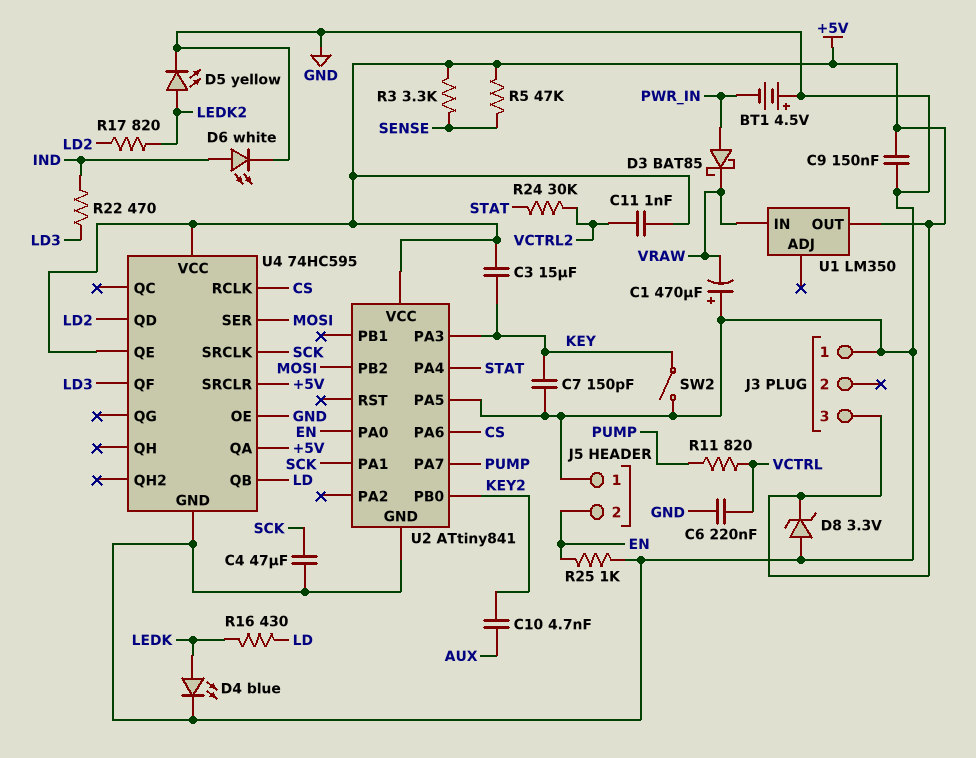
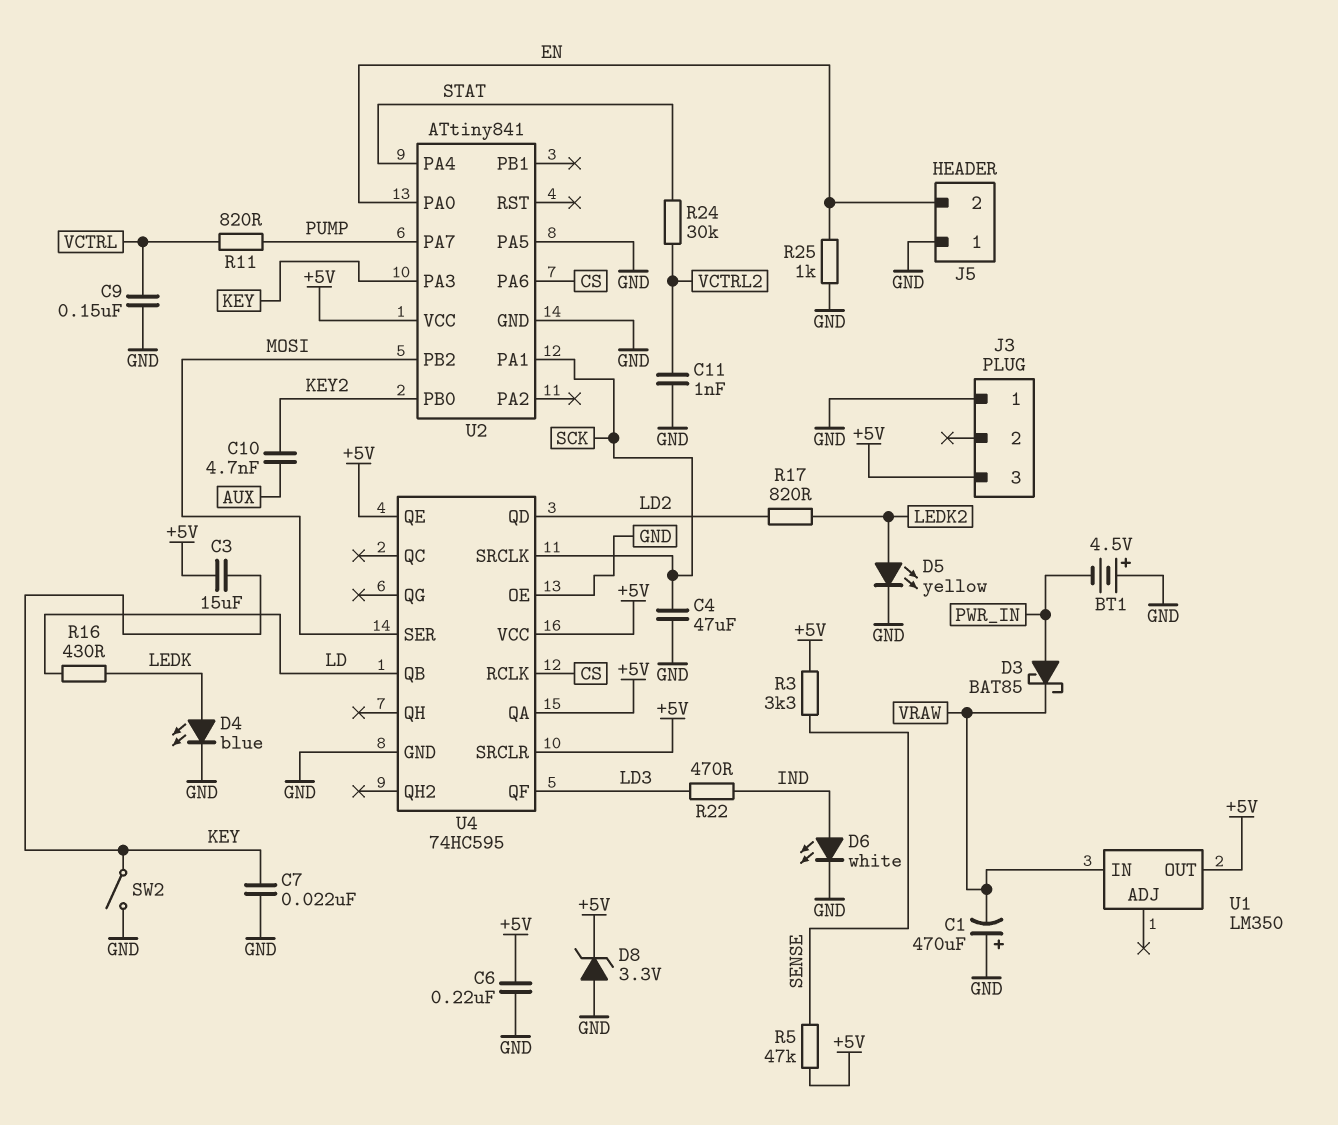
C6: 220nF (GND, VCTRL) -> 220nF (+5V, GND)
C7: 150pF (GND, KEY) -> 22nF (GND, KEY)
C9: 150nF (+5V, GND) -> 150nF (GND, VCTRL)
C11: 1nF (+5V, VCTRL2) -> 1nF (GND, VCTRL2)

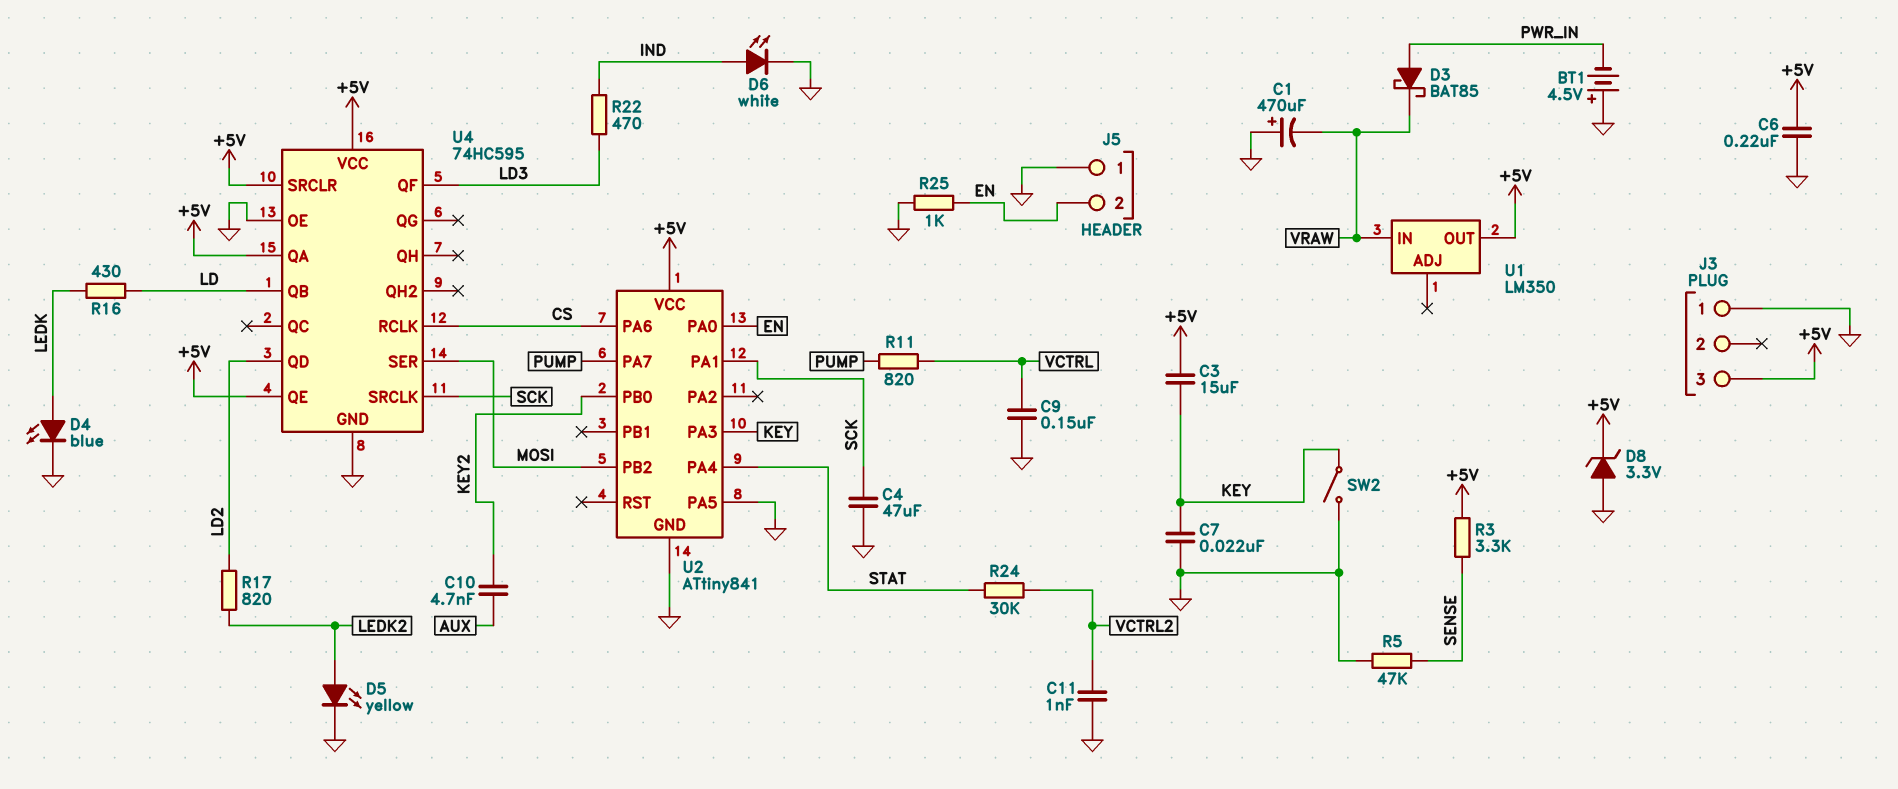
R5: 47k (+5V, SENSE) -> 47k (GND, SENSE)

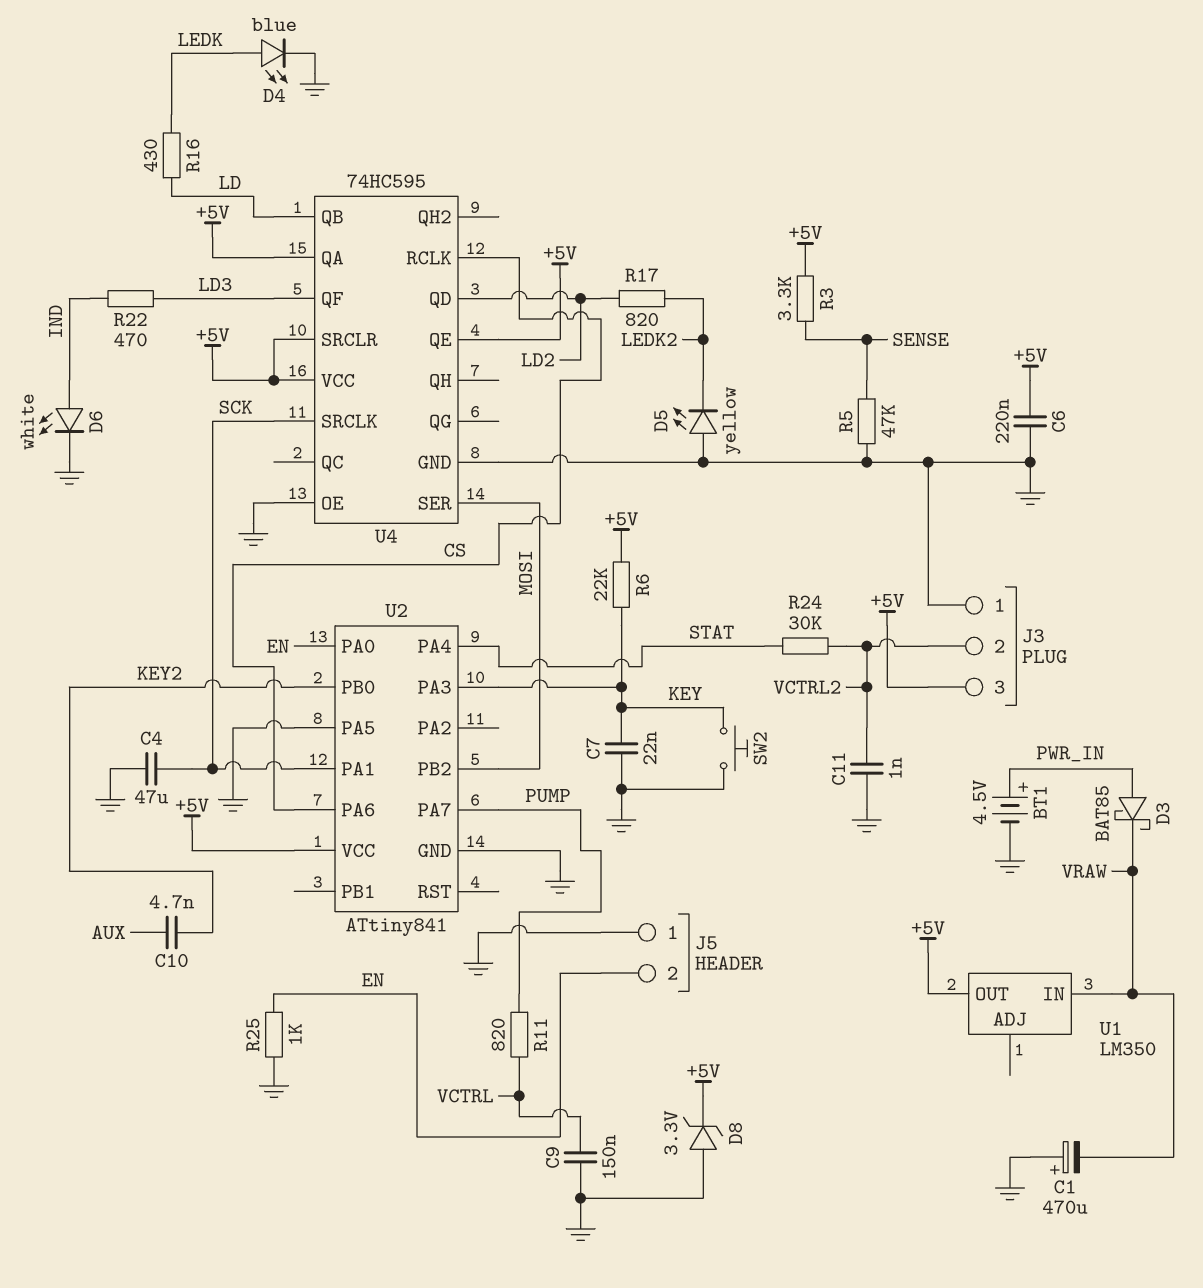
BT1: 4.5V (plus GND, minus PWR_IN) -> 4.5V (plus PWR_IN, minus GND)
C3: 15uF (+5V, KEY) -> none
D5: LED yellow (A LEDK2, K GND) -> LED yellow (A GND, K LEDK2)
J3 pin 2: none -> VCTRL2
R6: none -> 22k (+5V, KEY)
SW2: switch (GND, KEY) -> button (GND, KEY)

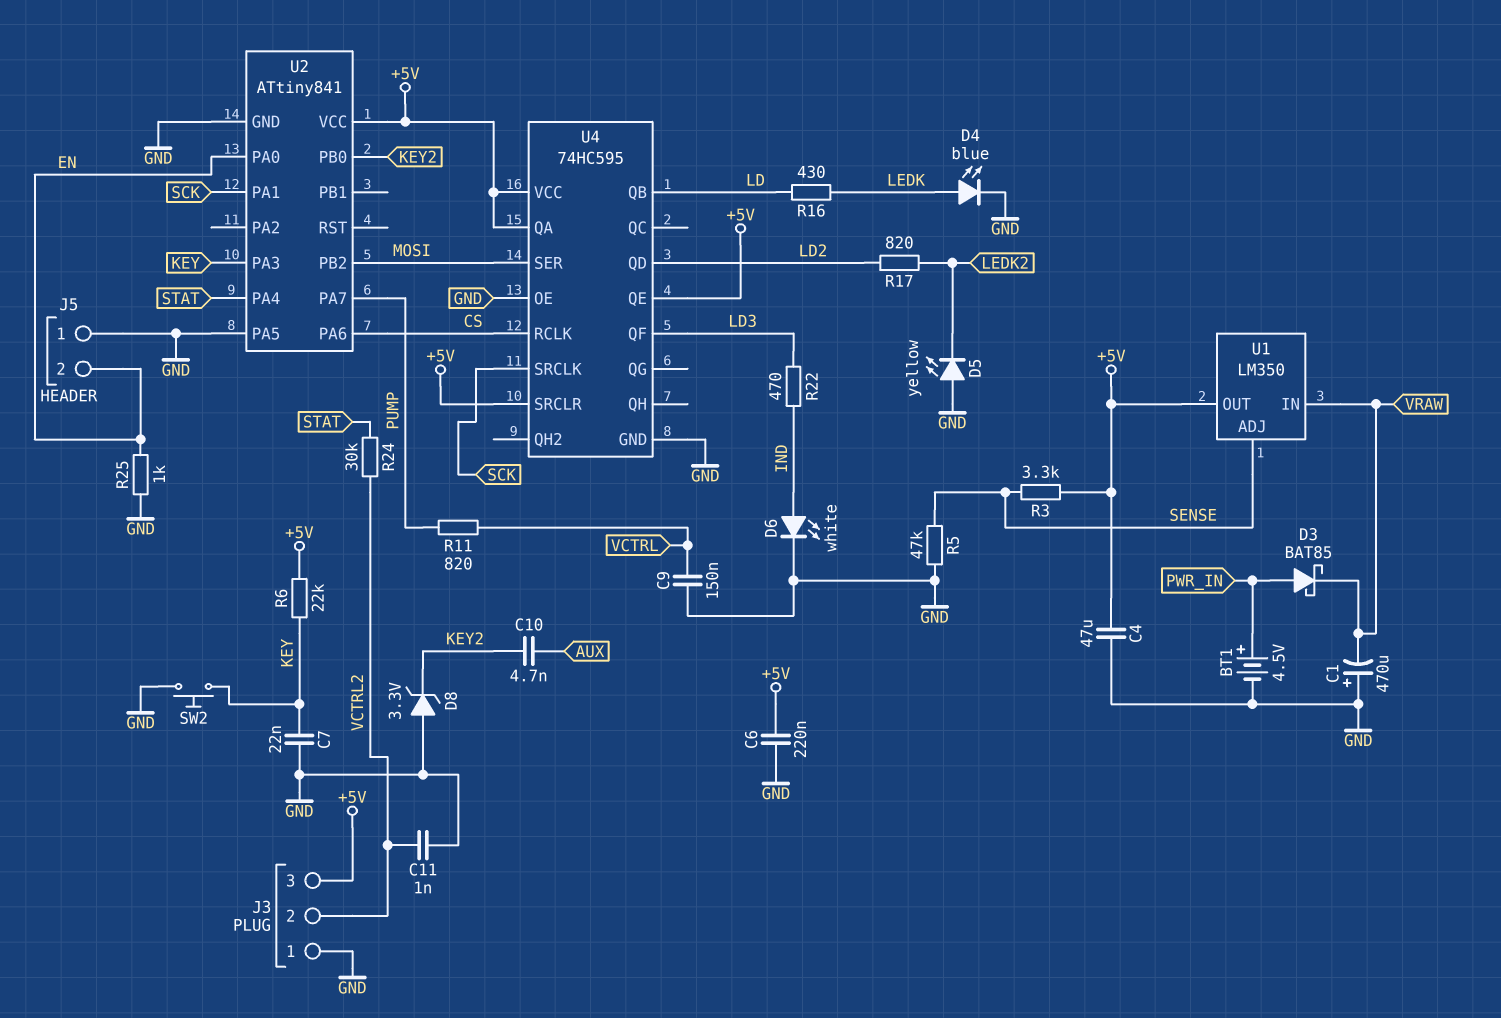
C4: 47uF (GND, SCK) -> 47uF (+5V, GND)
D8: zener 3.3V (A GND, K +5V) -> zener 3.3V (A GND, K KEY2)
U1 pin ADJ: none -> SENSE

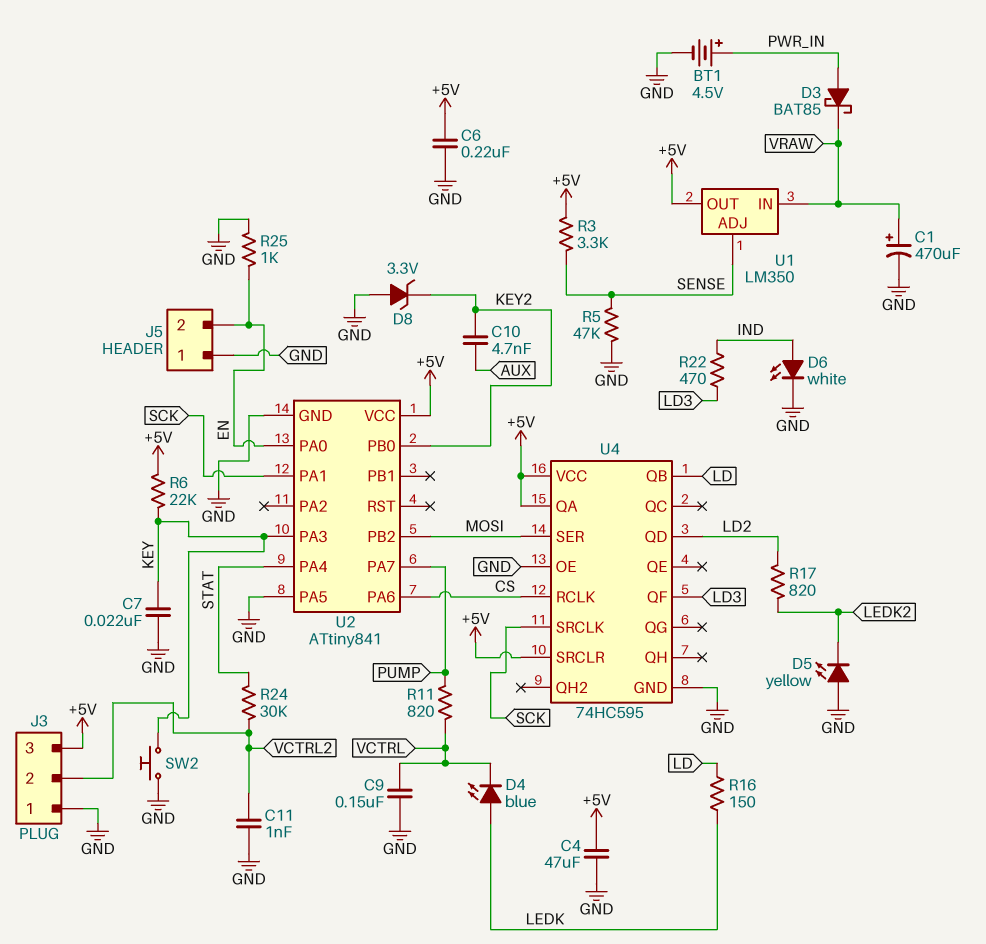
C1: 470uF (plus GND, minus VRAW) -> 470uF (plus VRAW, minus GND)
D4: LED blue (A LEDK, K GND) -> LED blue (A LEDK, K VCTRL)
R16: 430 (LD, LEDK) -> 150 (LD, LEDK)
U4 pin QE: +5V -> none

